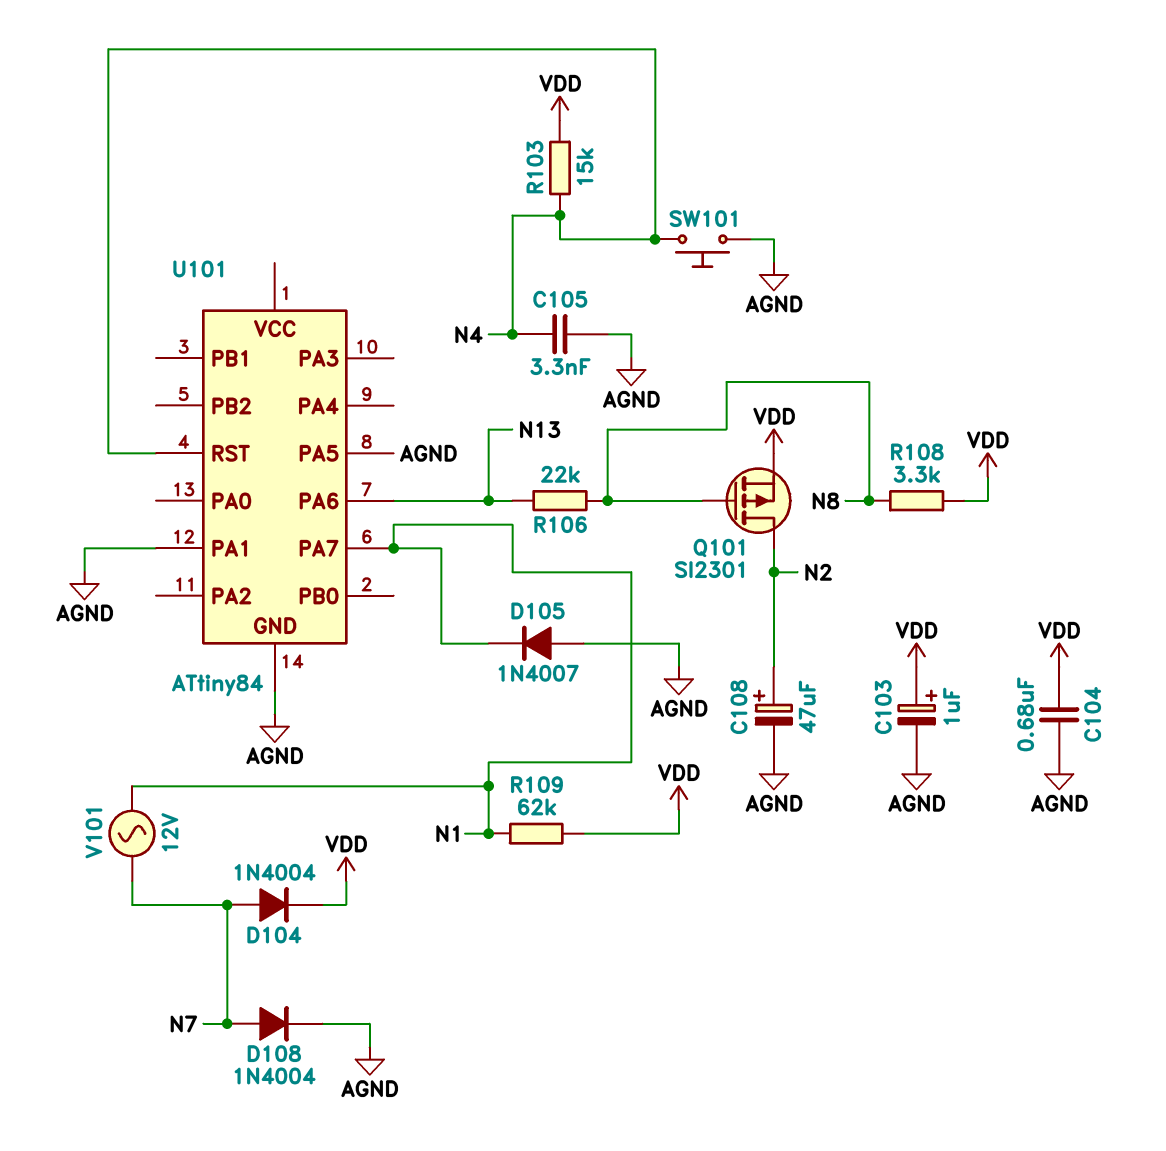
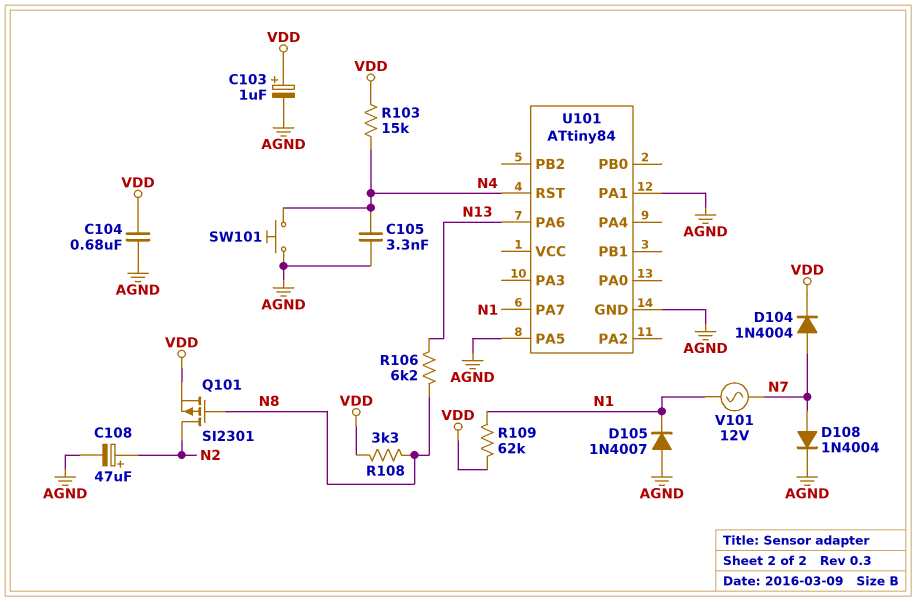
R106: 22k (N8, N13) -> 6.2k (N8, N13)

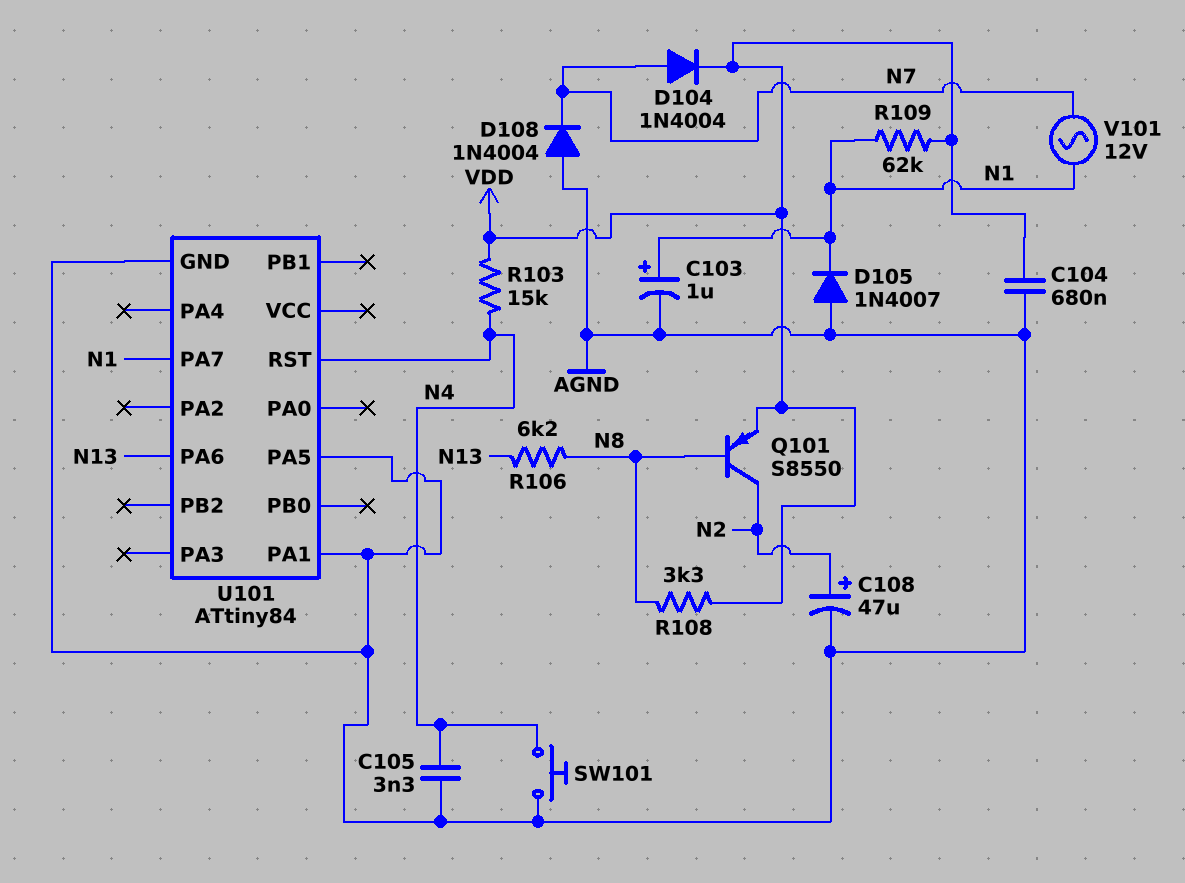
C103: 1uF (plus VDD, minus AGND) -> 1uF (plus N1, minus AGND)
D108: diode 1N4004 (A N7, K AGND) -> diode 1N4004 (A AGND, K N7)
Q101: PMOS SI2301 (G N8, D N2, S VDD) -> PNP S8550 (B N8, C N2, E VDD)

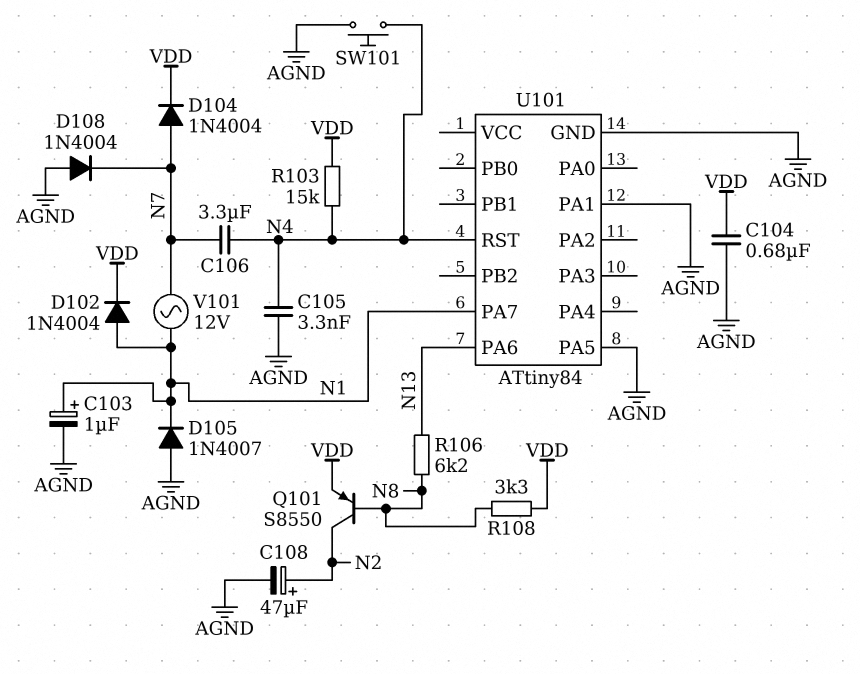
C106: none -> 3.3uF (N4, N7)
D102: none -> diode 1N4004 (A N1, K VDD)
R109: 62k (N1, VDD) -> none

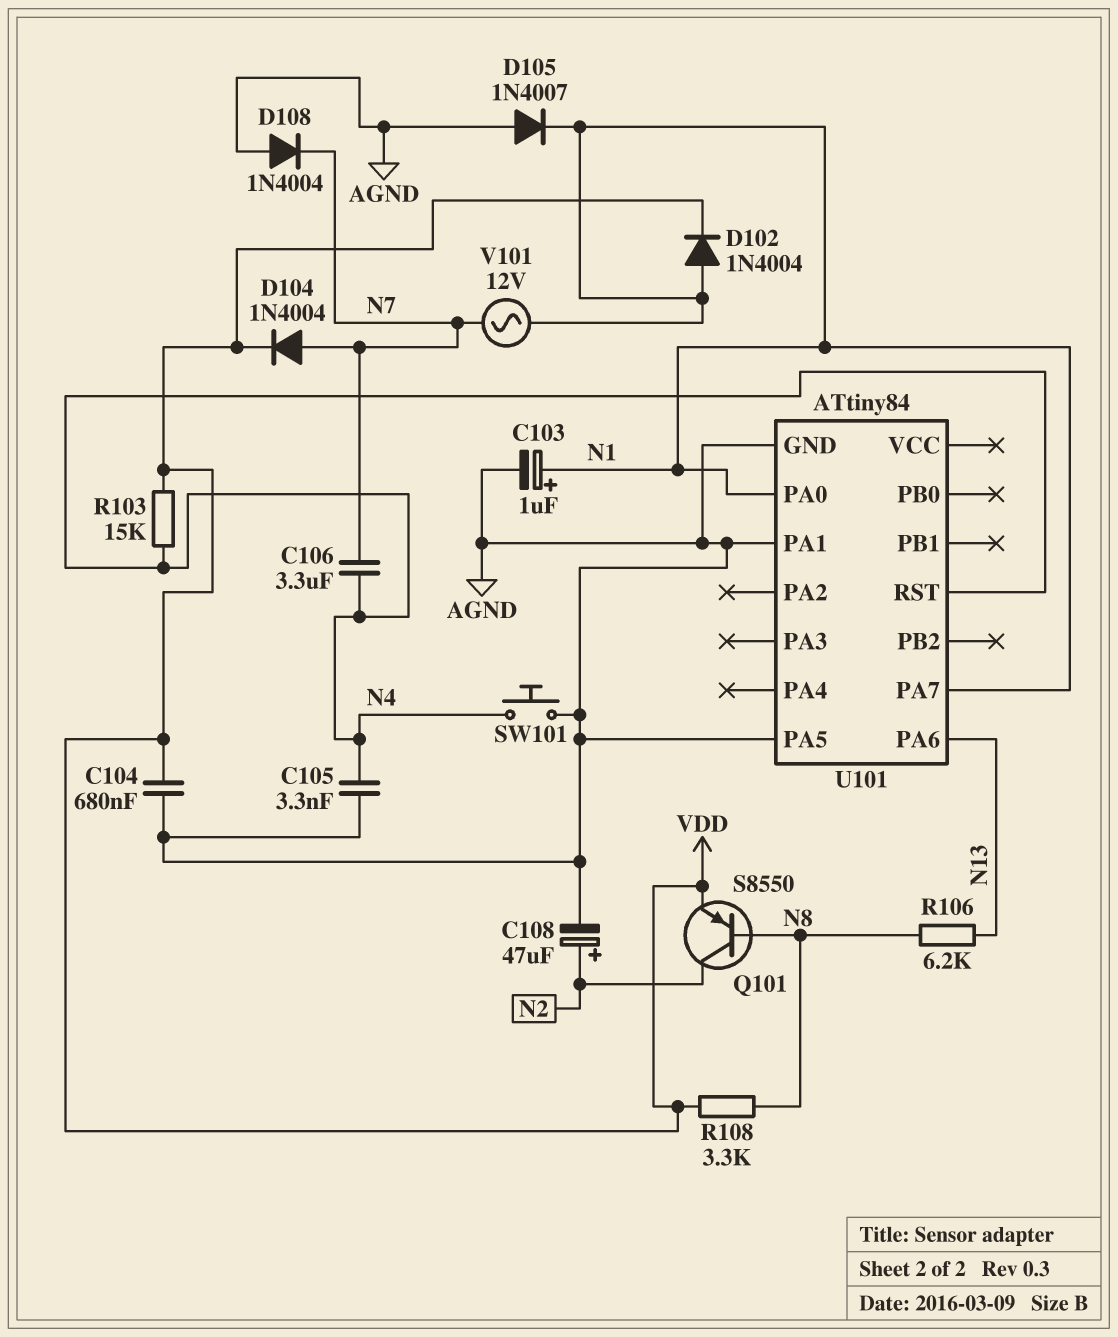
U101 pin PA0: none -> N1

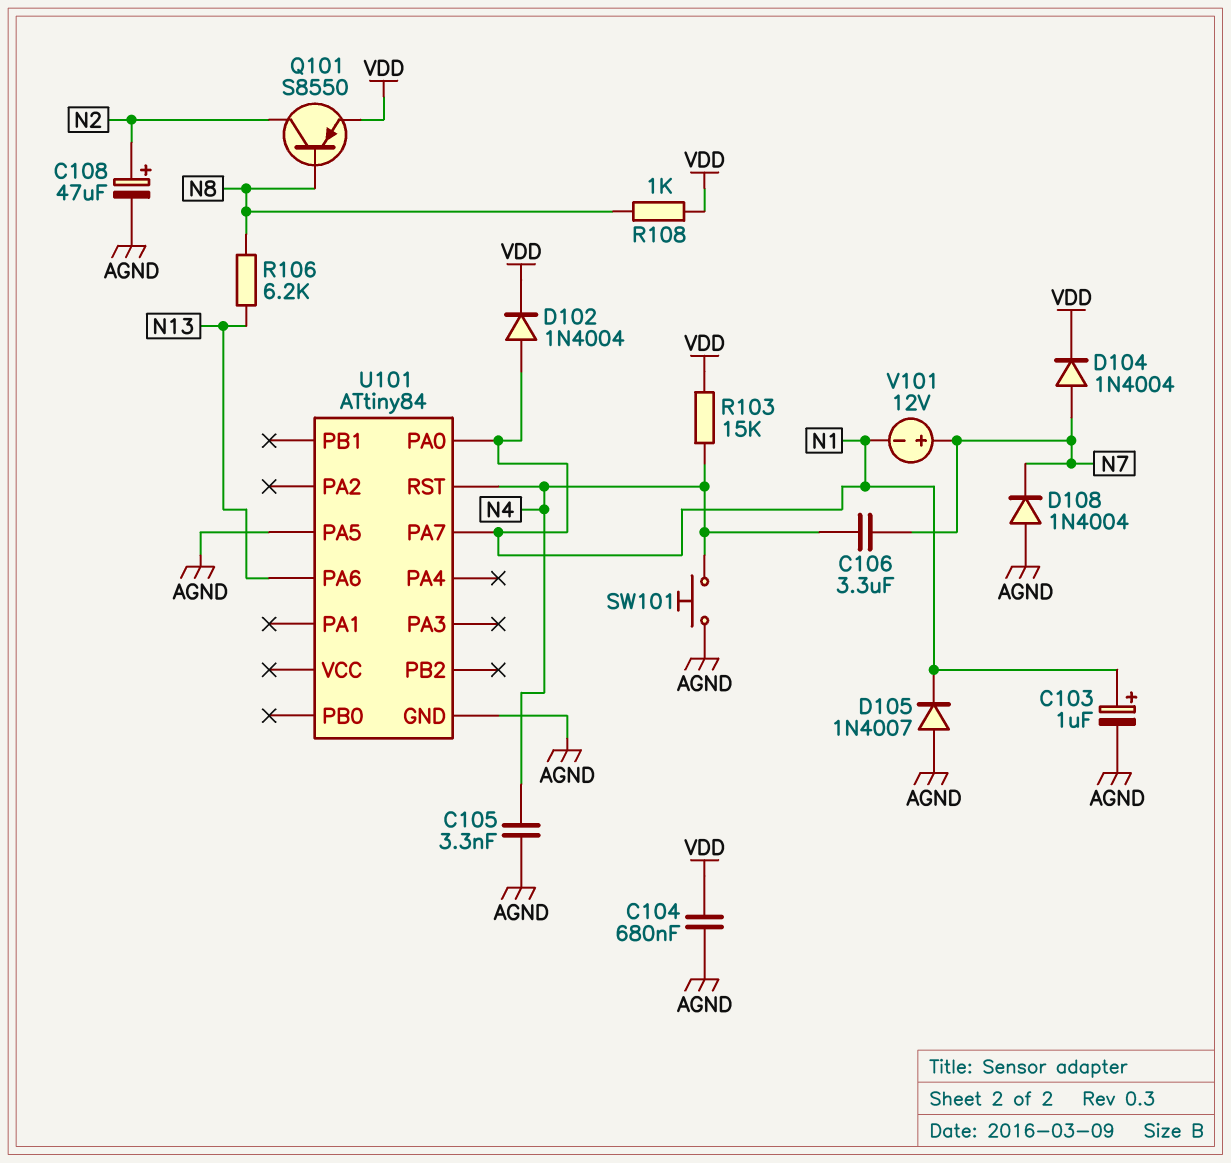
R108: 3.3k (N8, VDD) -> 1k (N8, VDD)
U101 pin PA1: AGND -> none
V101: AC 12V (N1, N7) -> 12V (plus N7, minus N1)

